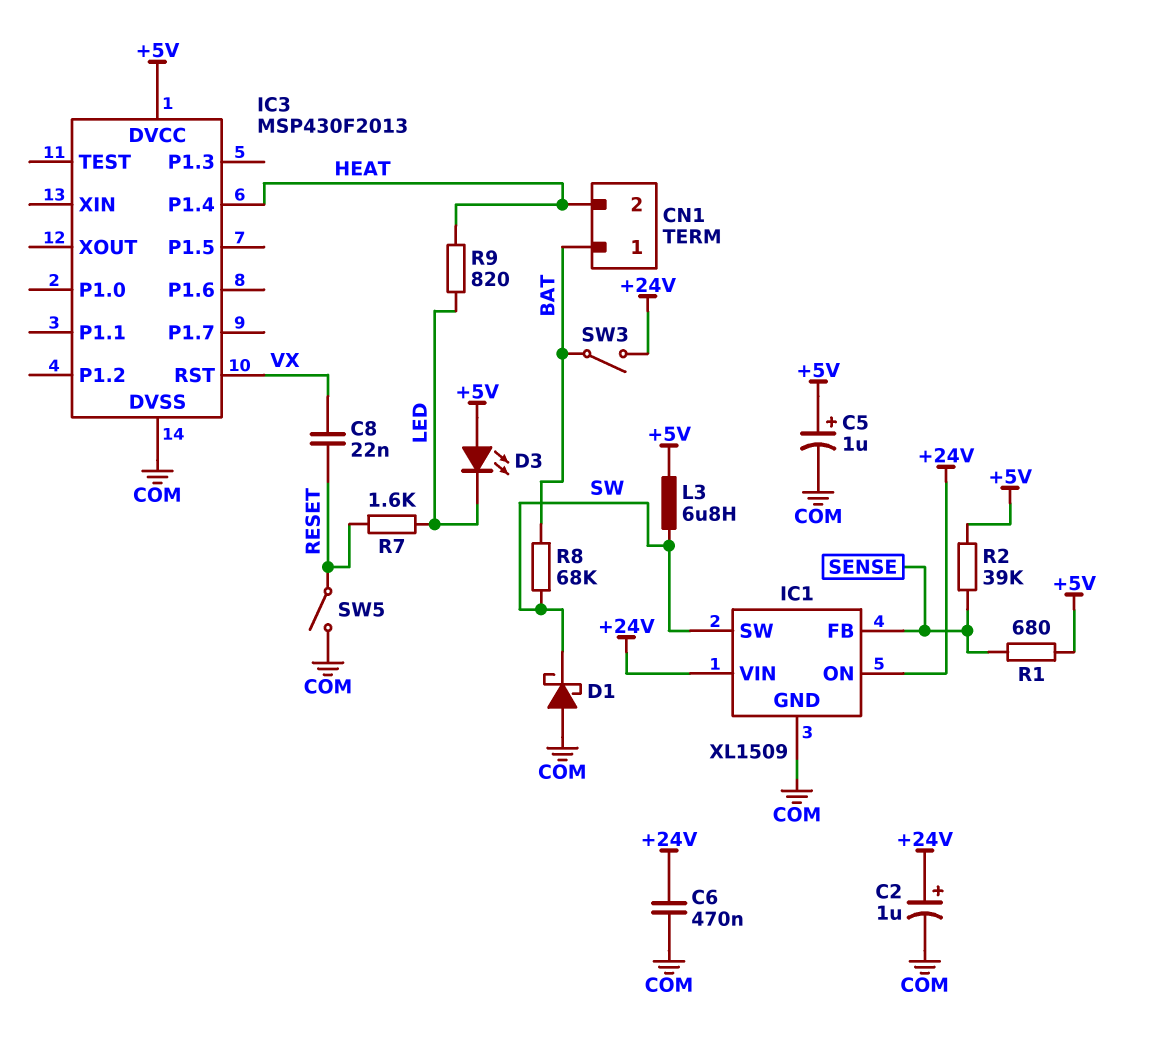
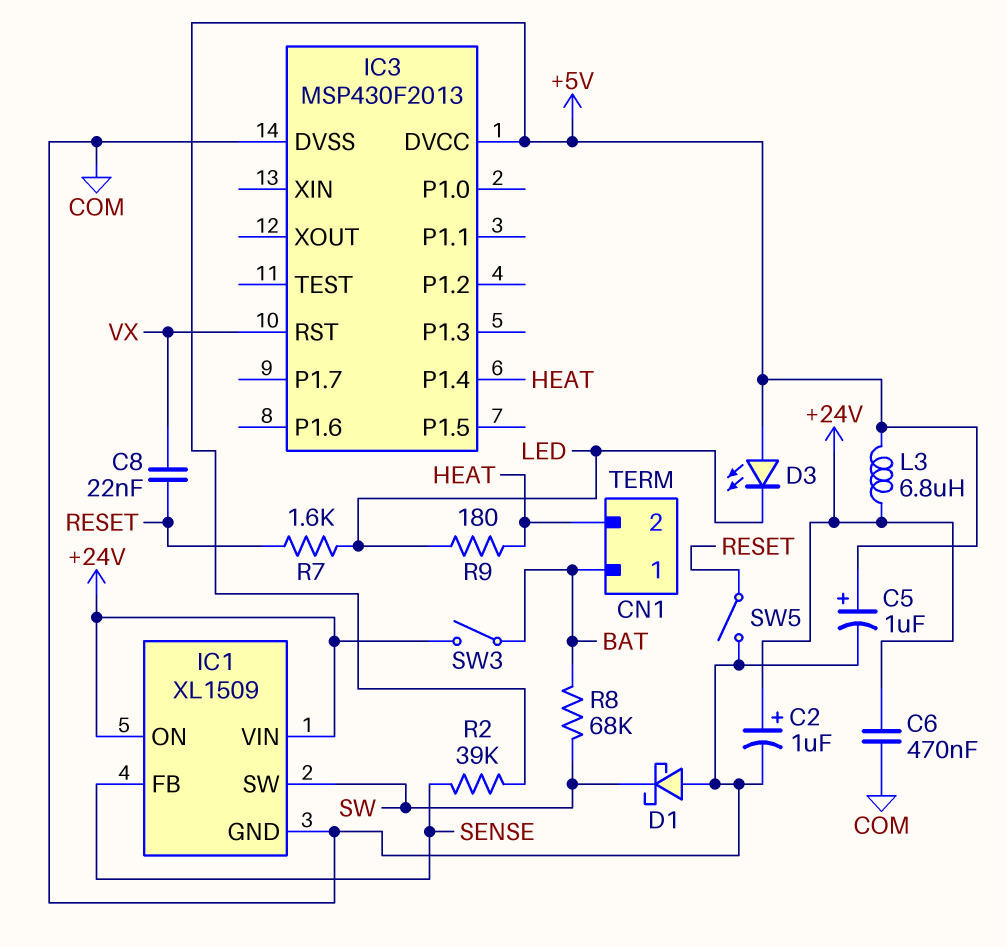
L3: 6.8uH (+5V, SW) -> 6.8uH (+5V, +24V)
R1: 680 (+5V, SENSE) -> none
R9: 820 (HEAT, LED) -> 180 (HEAT, LED)

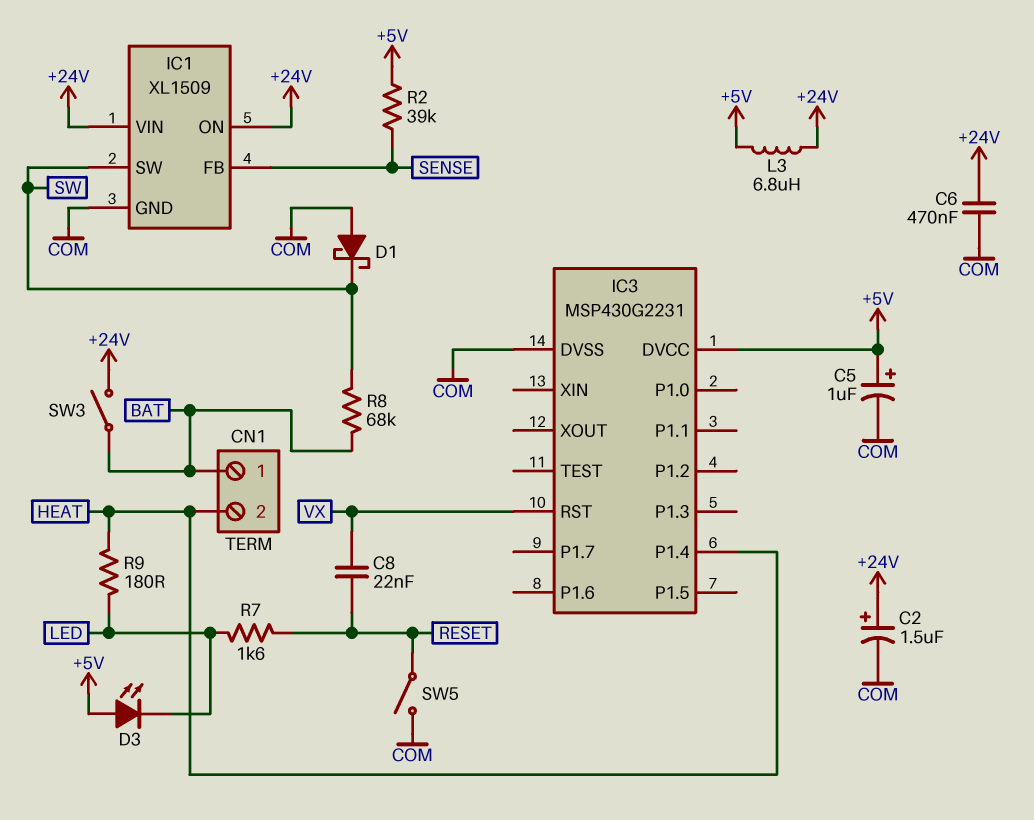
C2: 1uF (plus +24V, minus COM) -> 1.5uF (plus +24V, minus COM)
IC3: MSP430F2013 -> MSP430G2231

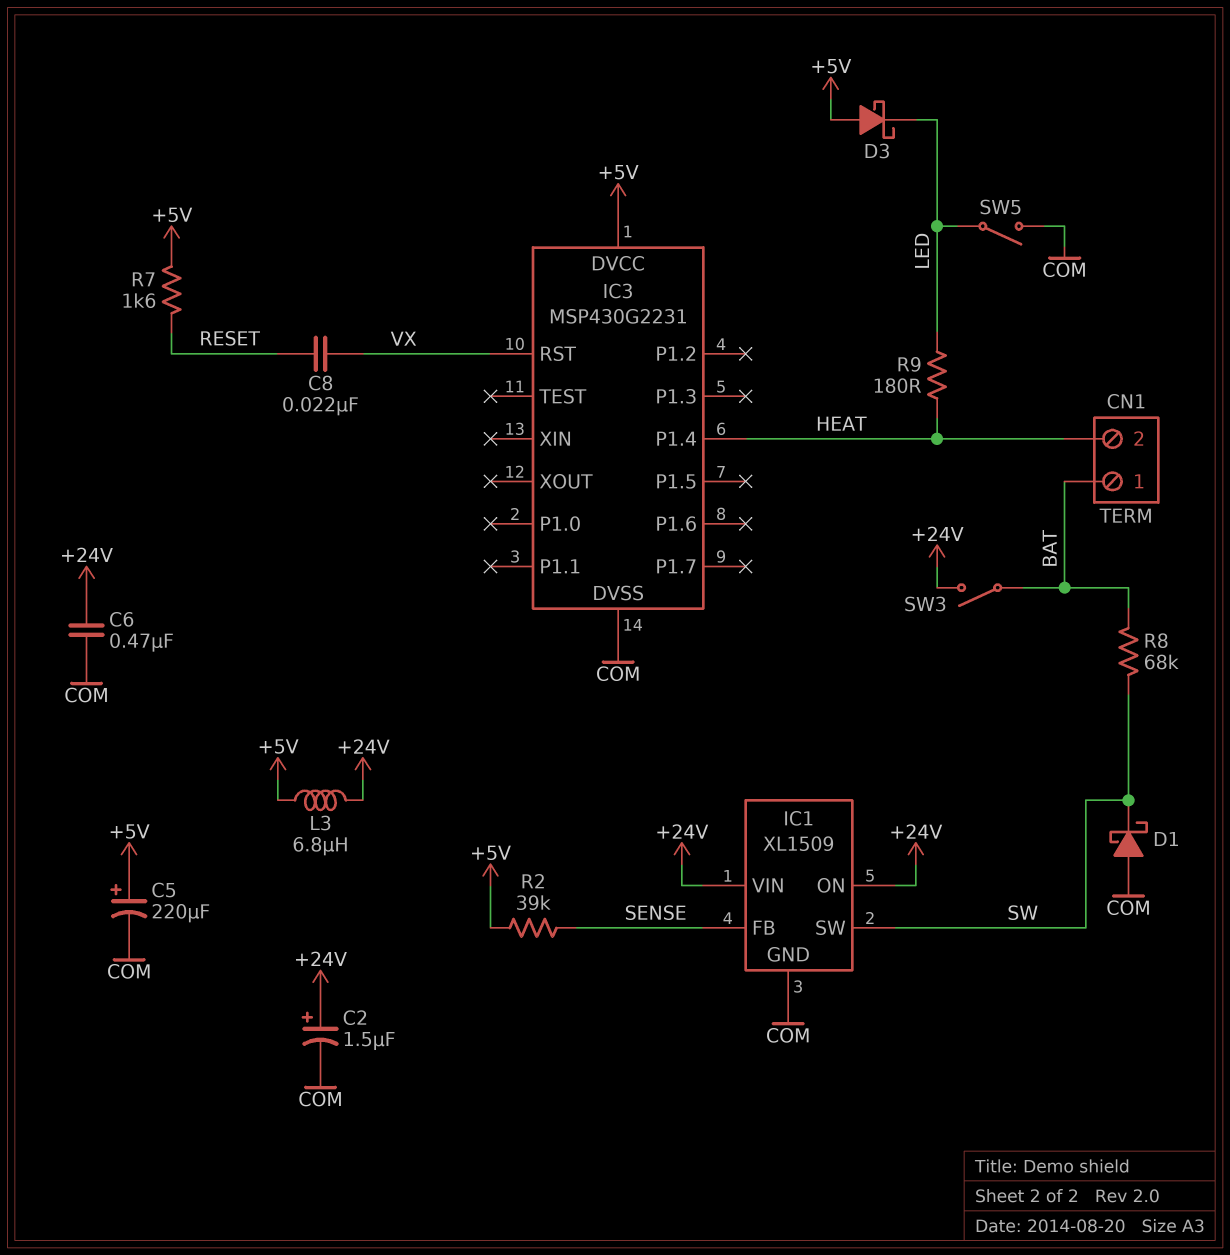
C5: 1uF (plus +5V, minus COM) -> 220uF (plus +5V, minus COM)
D3: LED (A +5V, K LED) -> schottky (A +5V, K LED)
R7: 1.6k (LED, RESET) -> 1.6k (+5V, RESET)
SW5: switch (COM, RESET) -> switch (COM, LED)

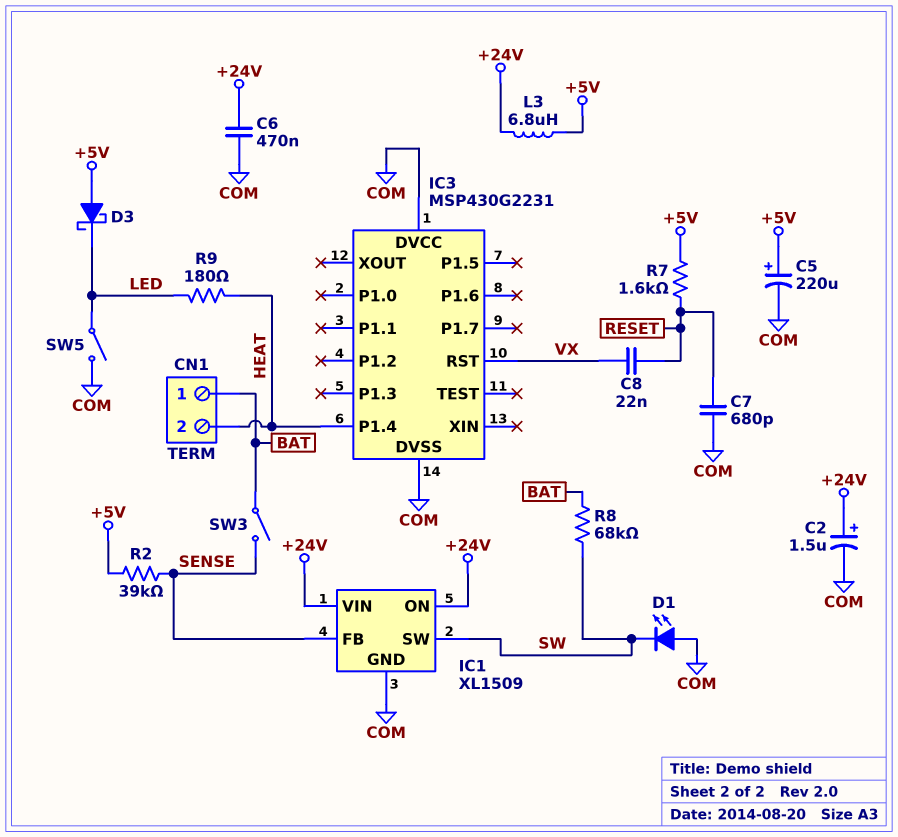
C7: none -> 680pF (COM, RESET)
D1: schottky (A COM, K SW) -> LED (A COM, K SW)
IC3 pin DVCC: +5V -> COM
SW3: switch (+24V, BAT) -> switch (BAT, SENSE)

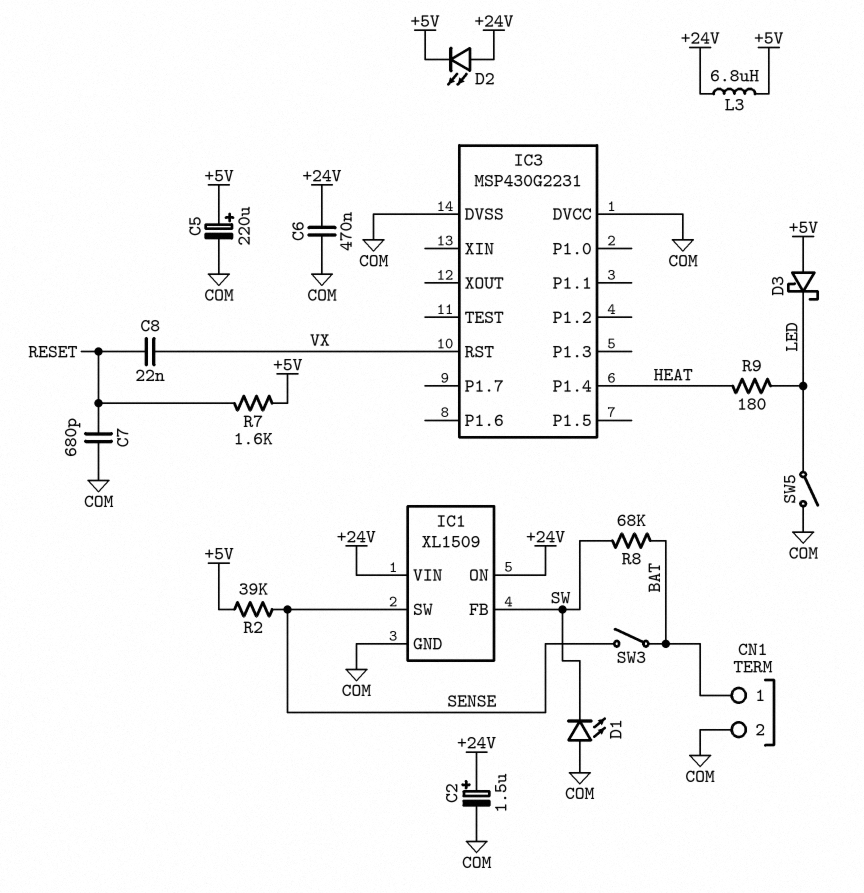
CN1 pin 2: HEAT -> COM
D2: none -> LED (A +24V, K +5V)
IC1 pin FB: SENSE -> SW
IC1 pin SW: SW -> SENSE

